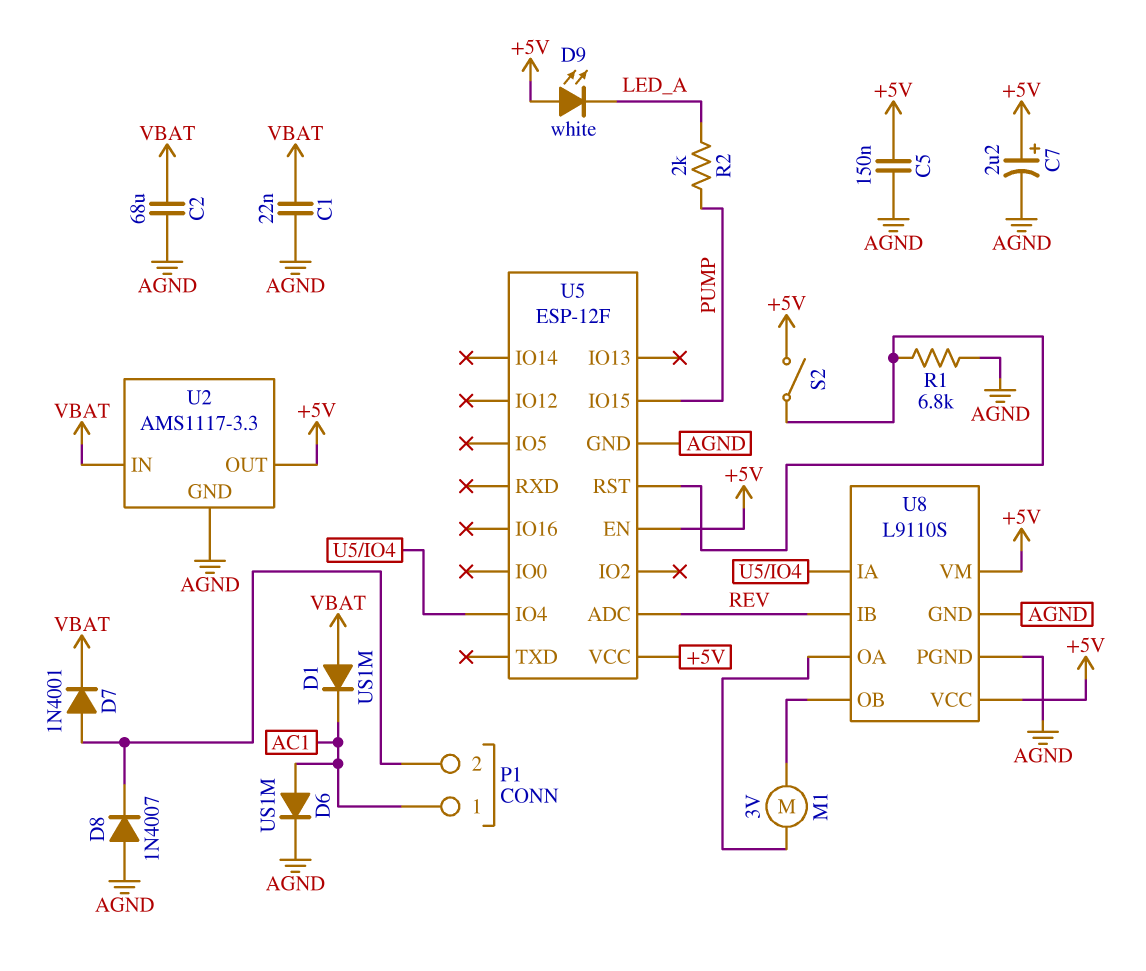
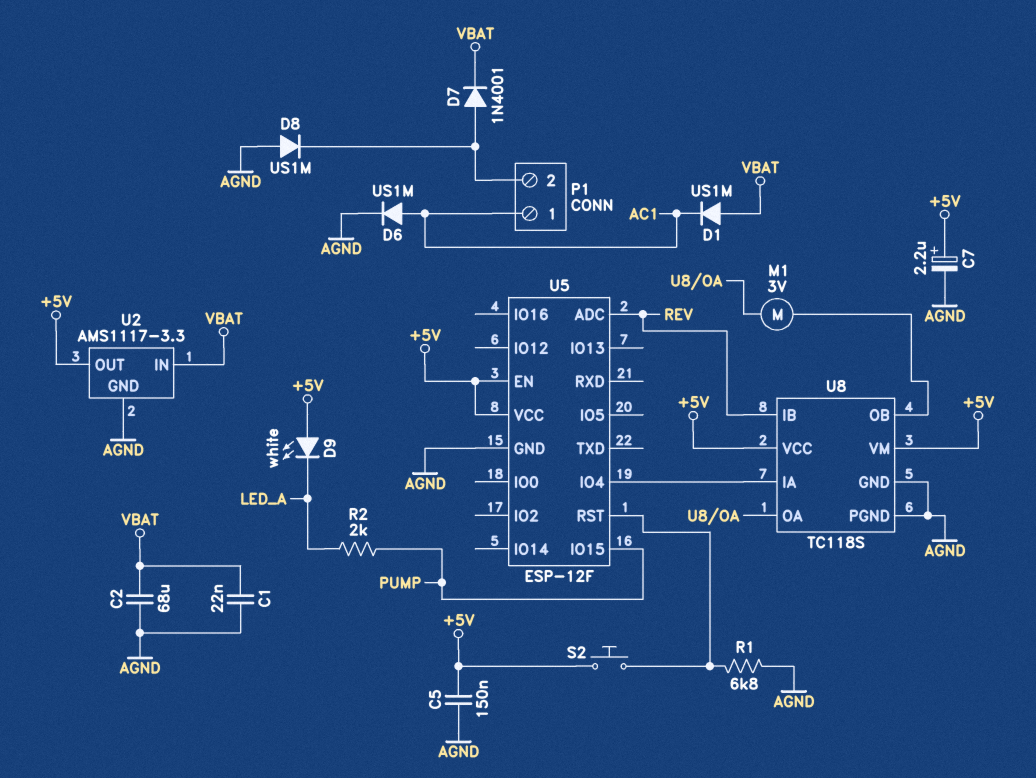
D8: diode 1N4007 (A AGND, K P1/2) -> diode US1M (A AGND, K P1/2)
S2: switch (+5V, U5/RST) -> button (+5V, U5/RST)
U8: L9110S -> TC118S

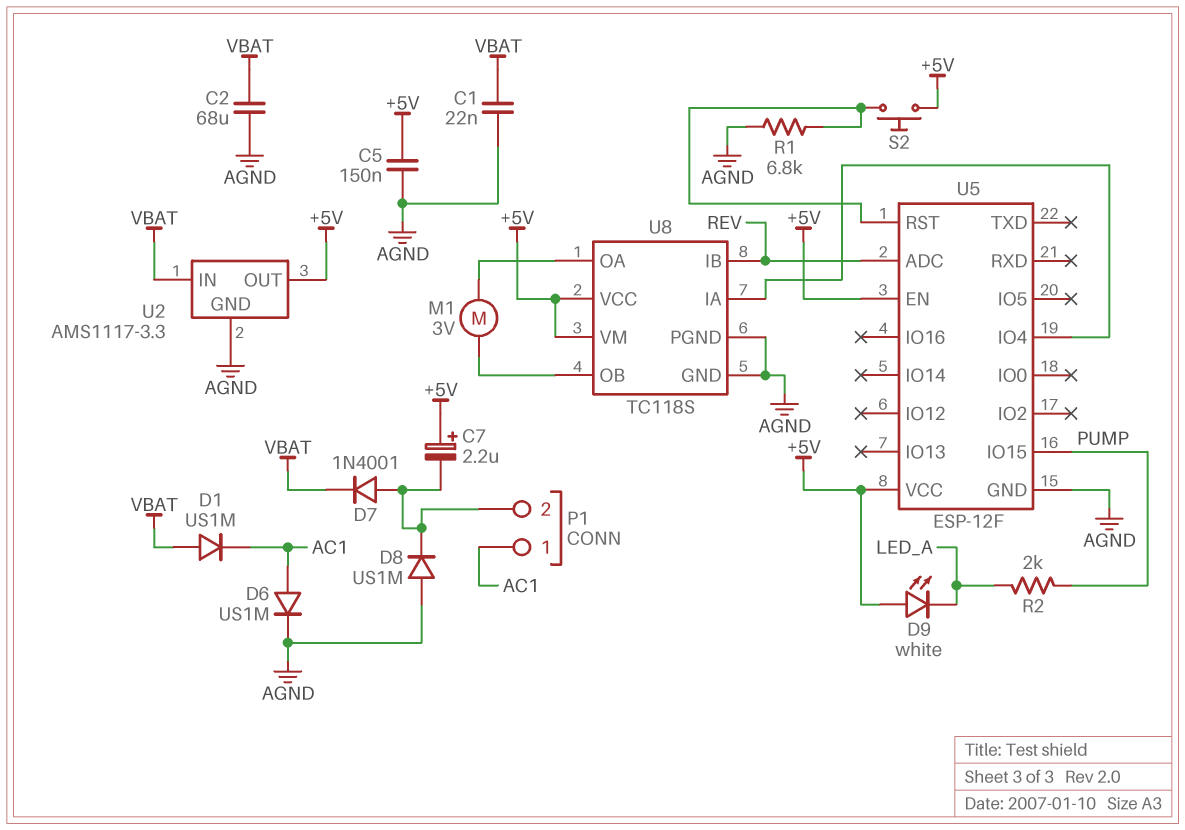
C7: 2.2uF (plus +5V, minus AGND) -> 2.2uF (plus +5V, minus P1/2)

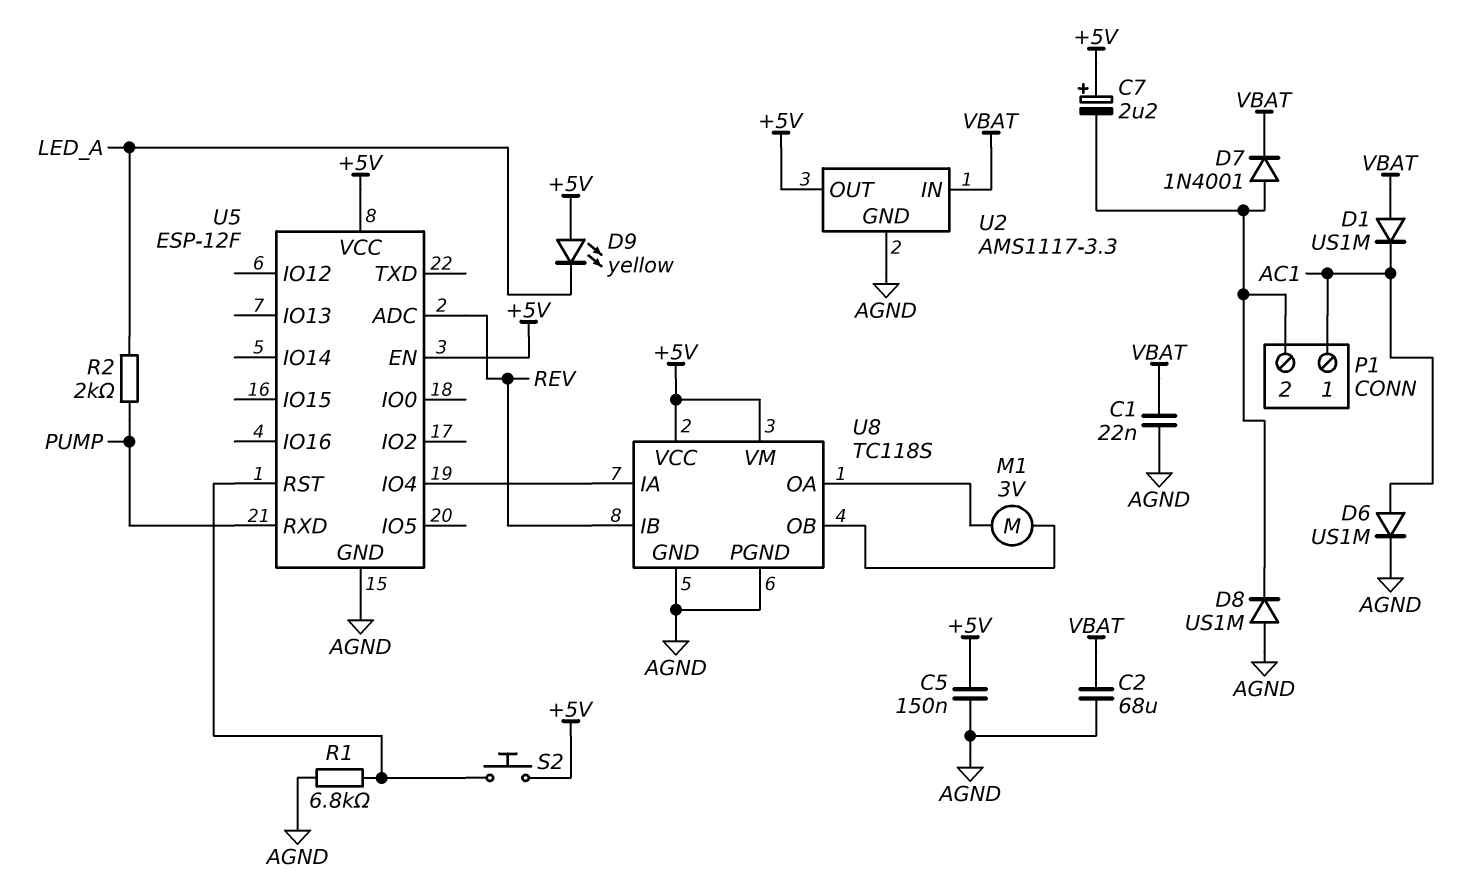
D9: LED white (A +5V, K LED_A) -> LED yellow (A +5V, K LED_A)
U5 pin IO15: PUMP -> none
U5 pin RXD: none -> PUMP

